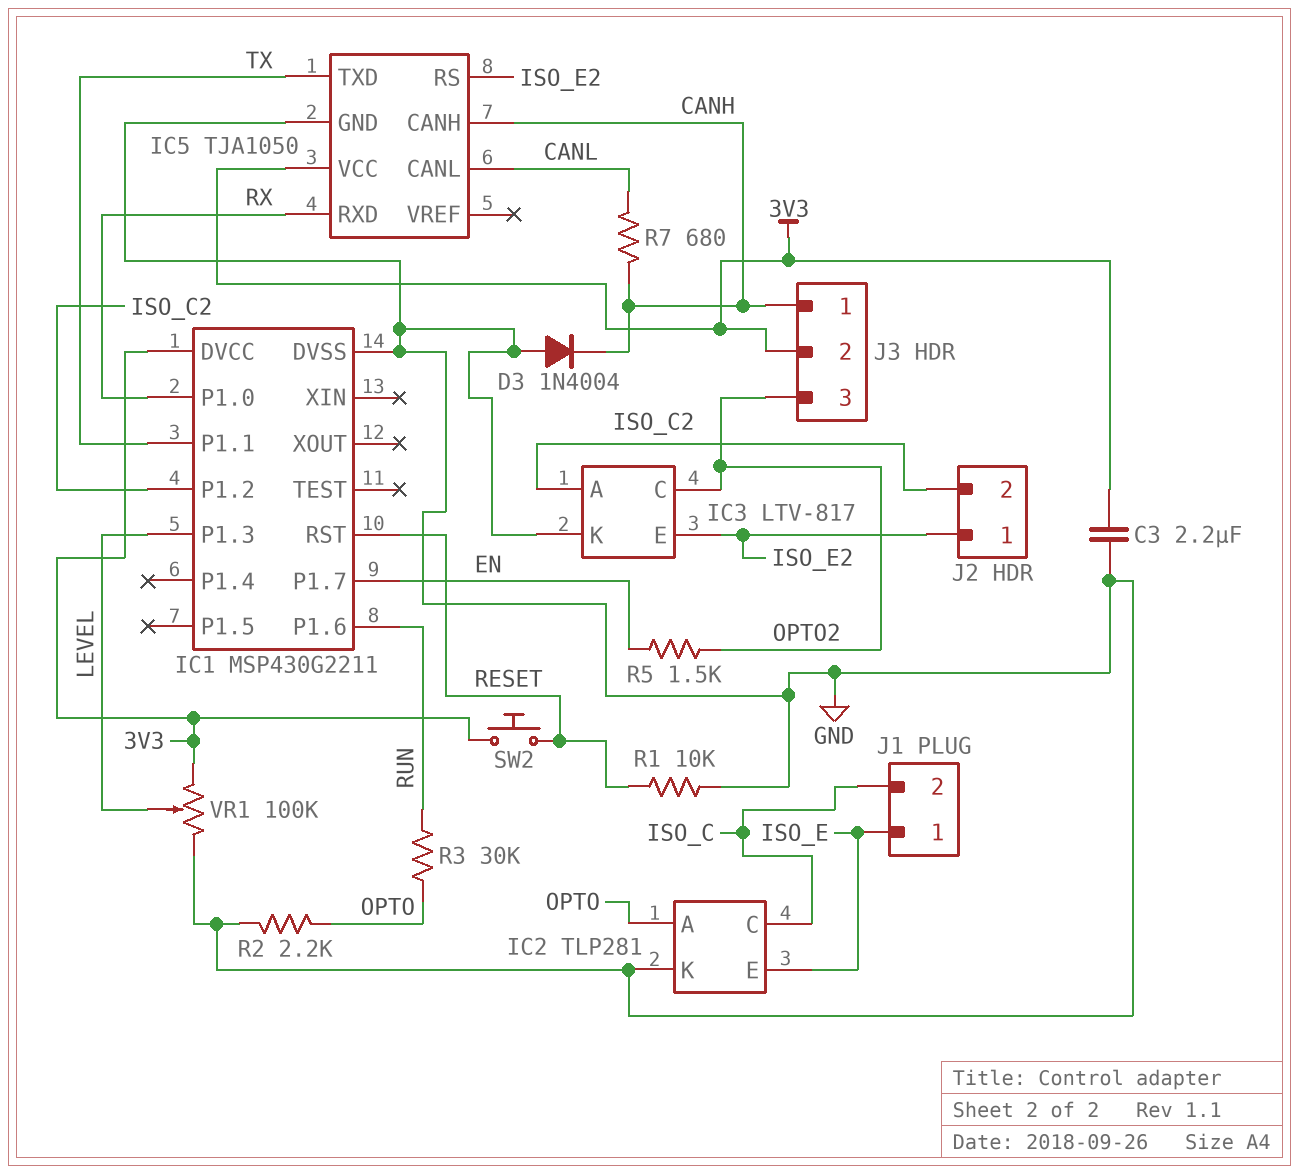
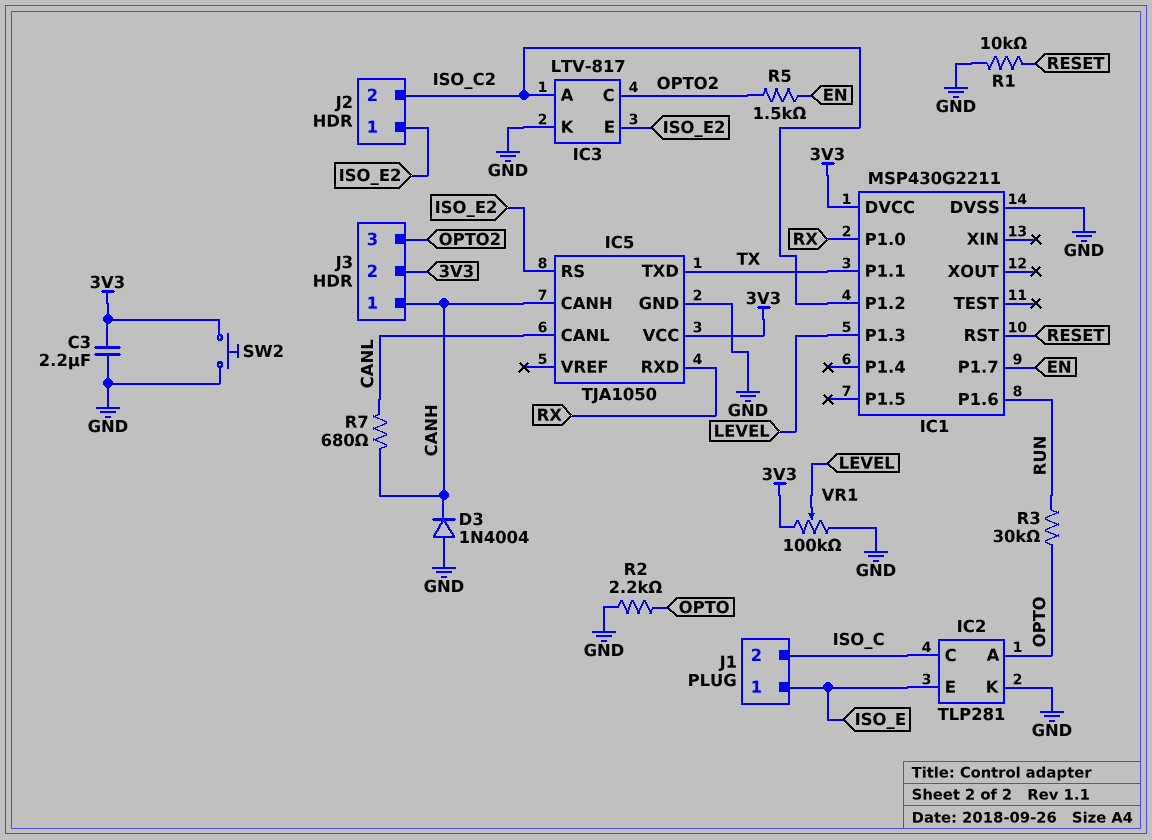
SW2: button (3V3, RESET) -> button (3V3, GND)

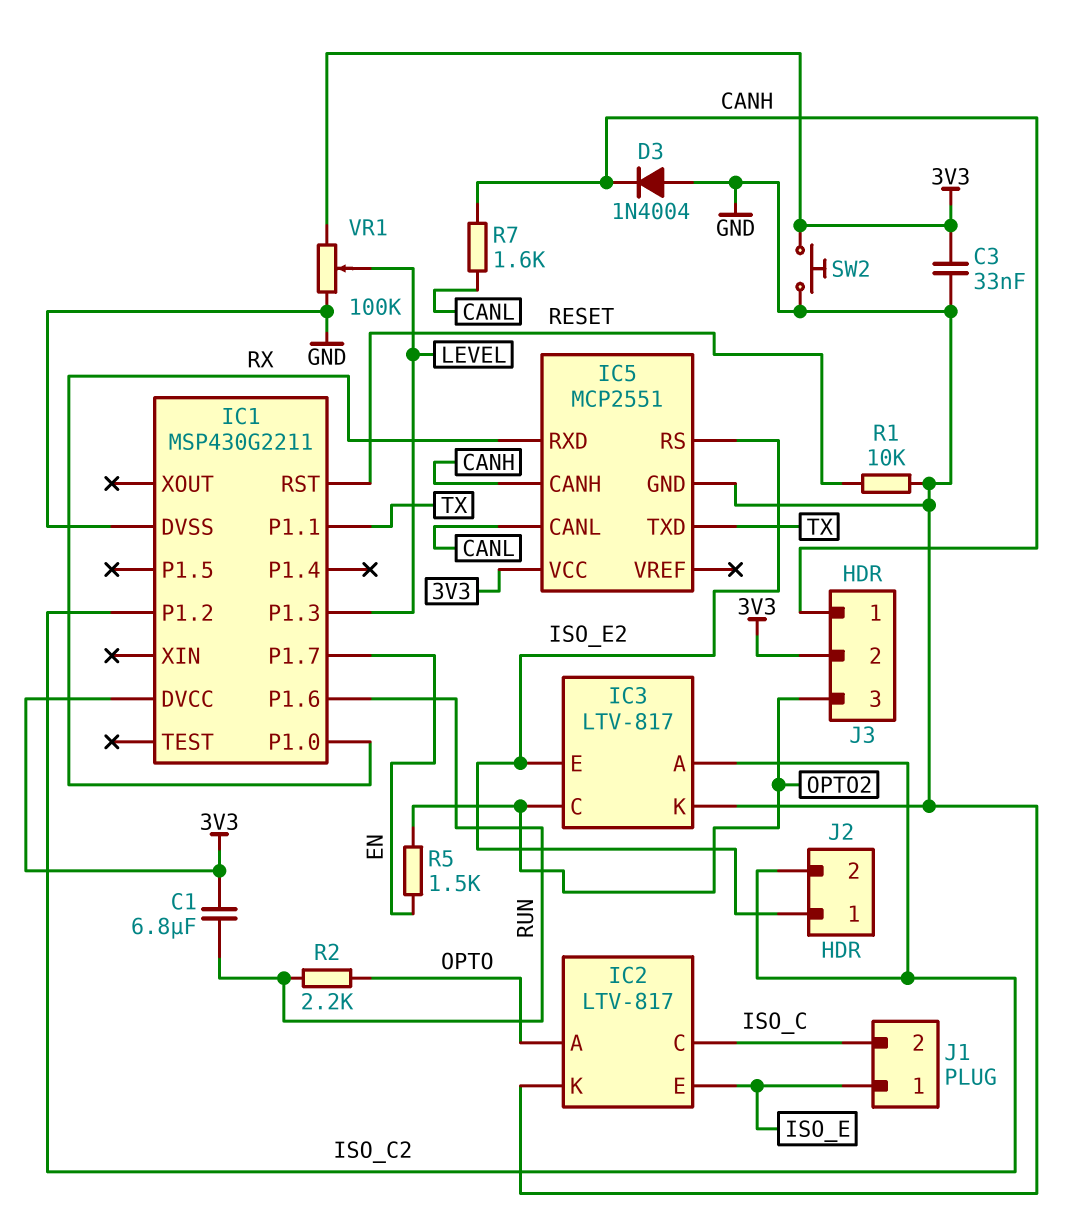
C1: none -> 6.8uF (3V3, RUN)
C3: 2.2uF (3V3, GND) -> 33nF (3V3, GND)
IC2: TLP281 -> LTV-817
IC5: TJA1050 -> MCP2551
R2: 2.2k (GND, OPTO) -> 2.2k (OPTO, RUN)
R3: 30k (OPTO, RUN) -> none
R7: 680 (CANH, CANL) -> 1.6k (CANH, CANL)

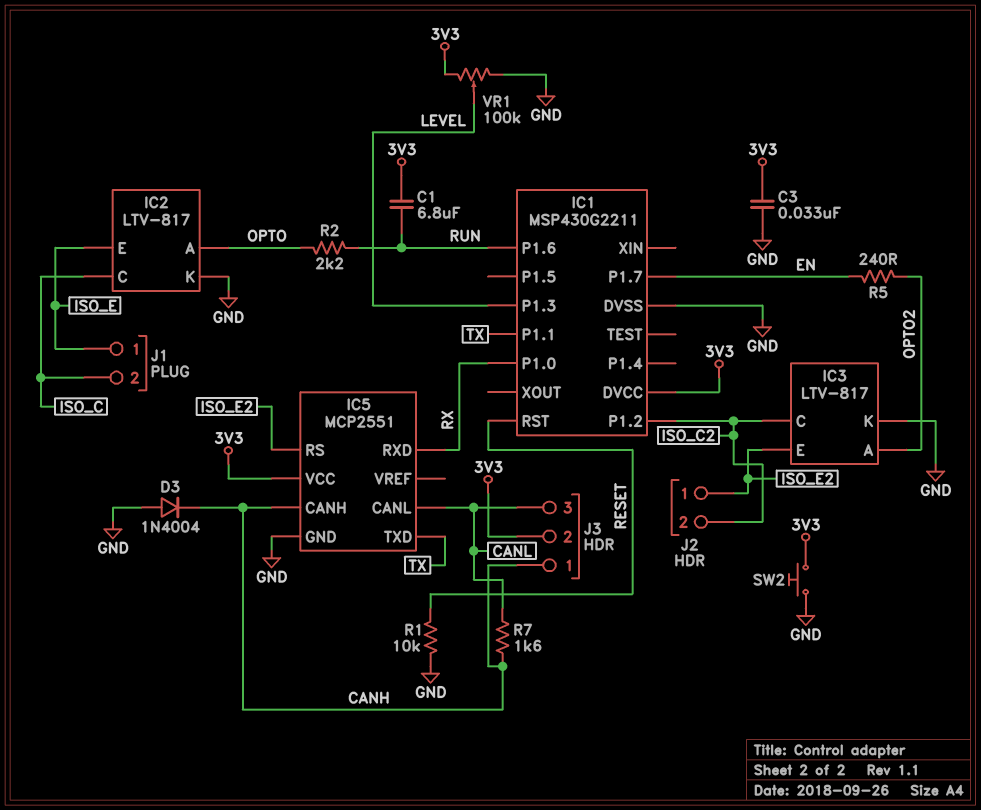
IC3 pin A: ISO_C2 -> OPTO2
IC3 pin C: OPTO2 -> ISO_C2
J3 pin 3: OPTO2 -> CANL
R5: 1.5k (EN, OPTO2) -> 240 (EN, OPTO2)

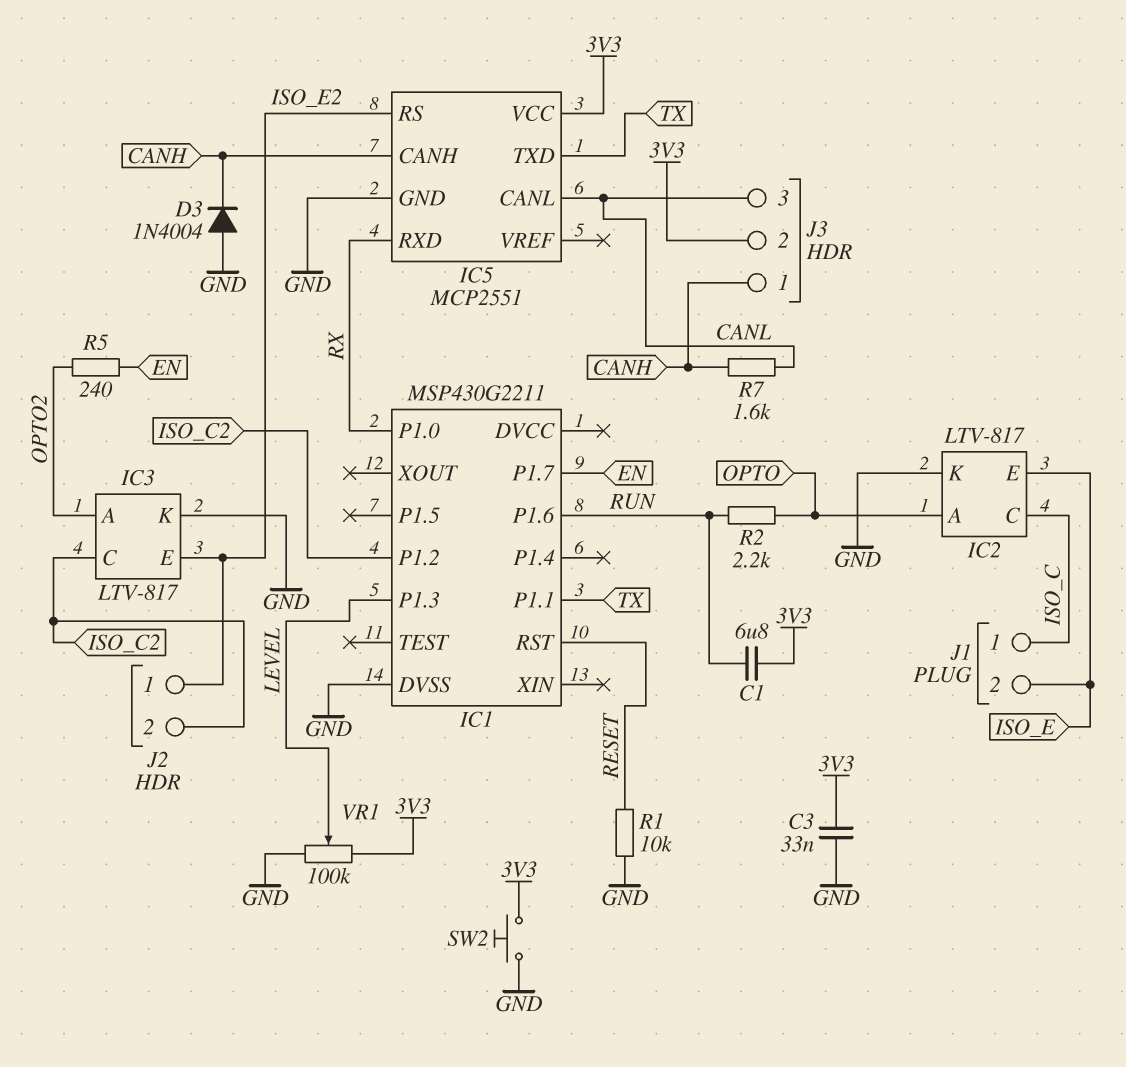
IC1 pin DVCC: 3V3 -> none
J1 pin 1: ISO_E -> ISO_C
J1 pin 2: ISO_C -> ISO_E

